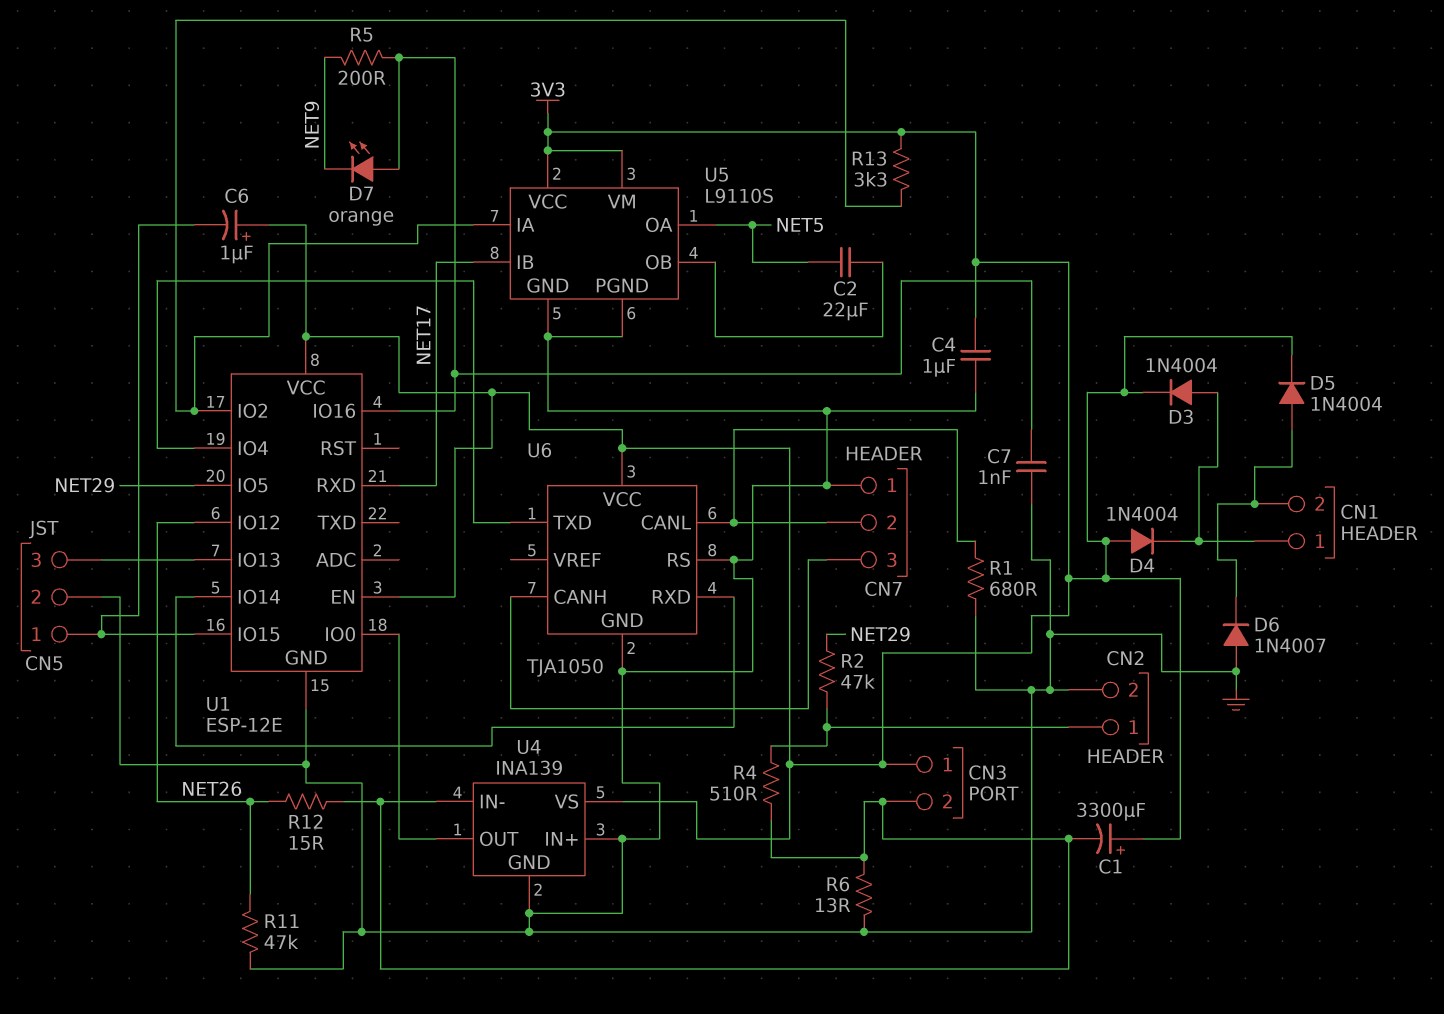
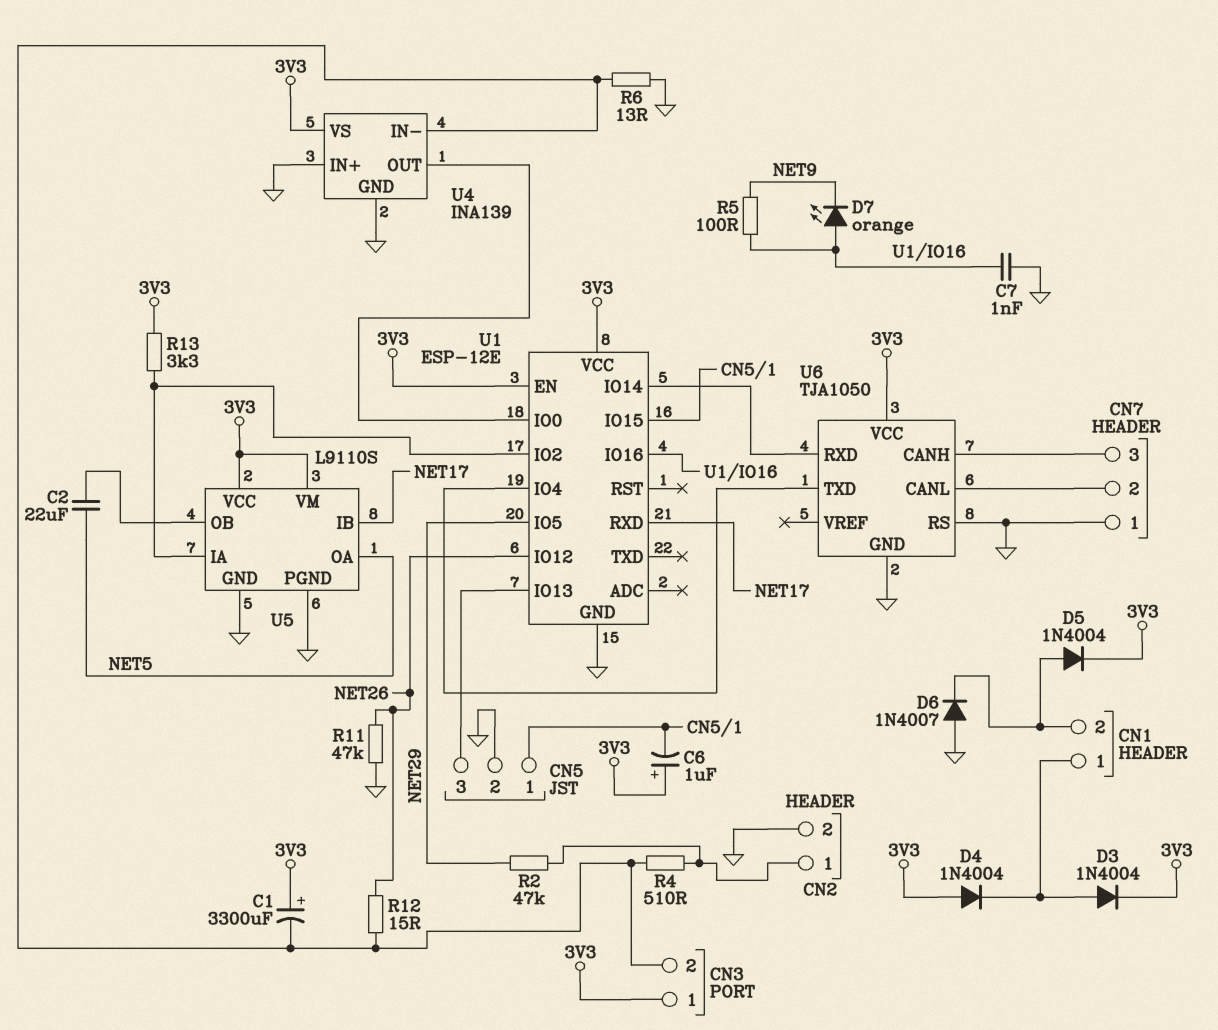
C4: 1uF (3V3, GND) -> none
R1: 680 (CN7/2, GND) -> none
R5: 200 (NET9, U1/IO16) -> 100 (NET9, U1/IO16)

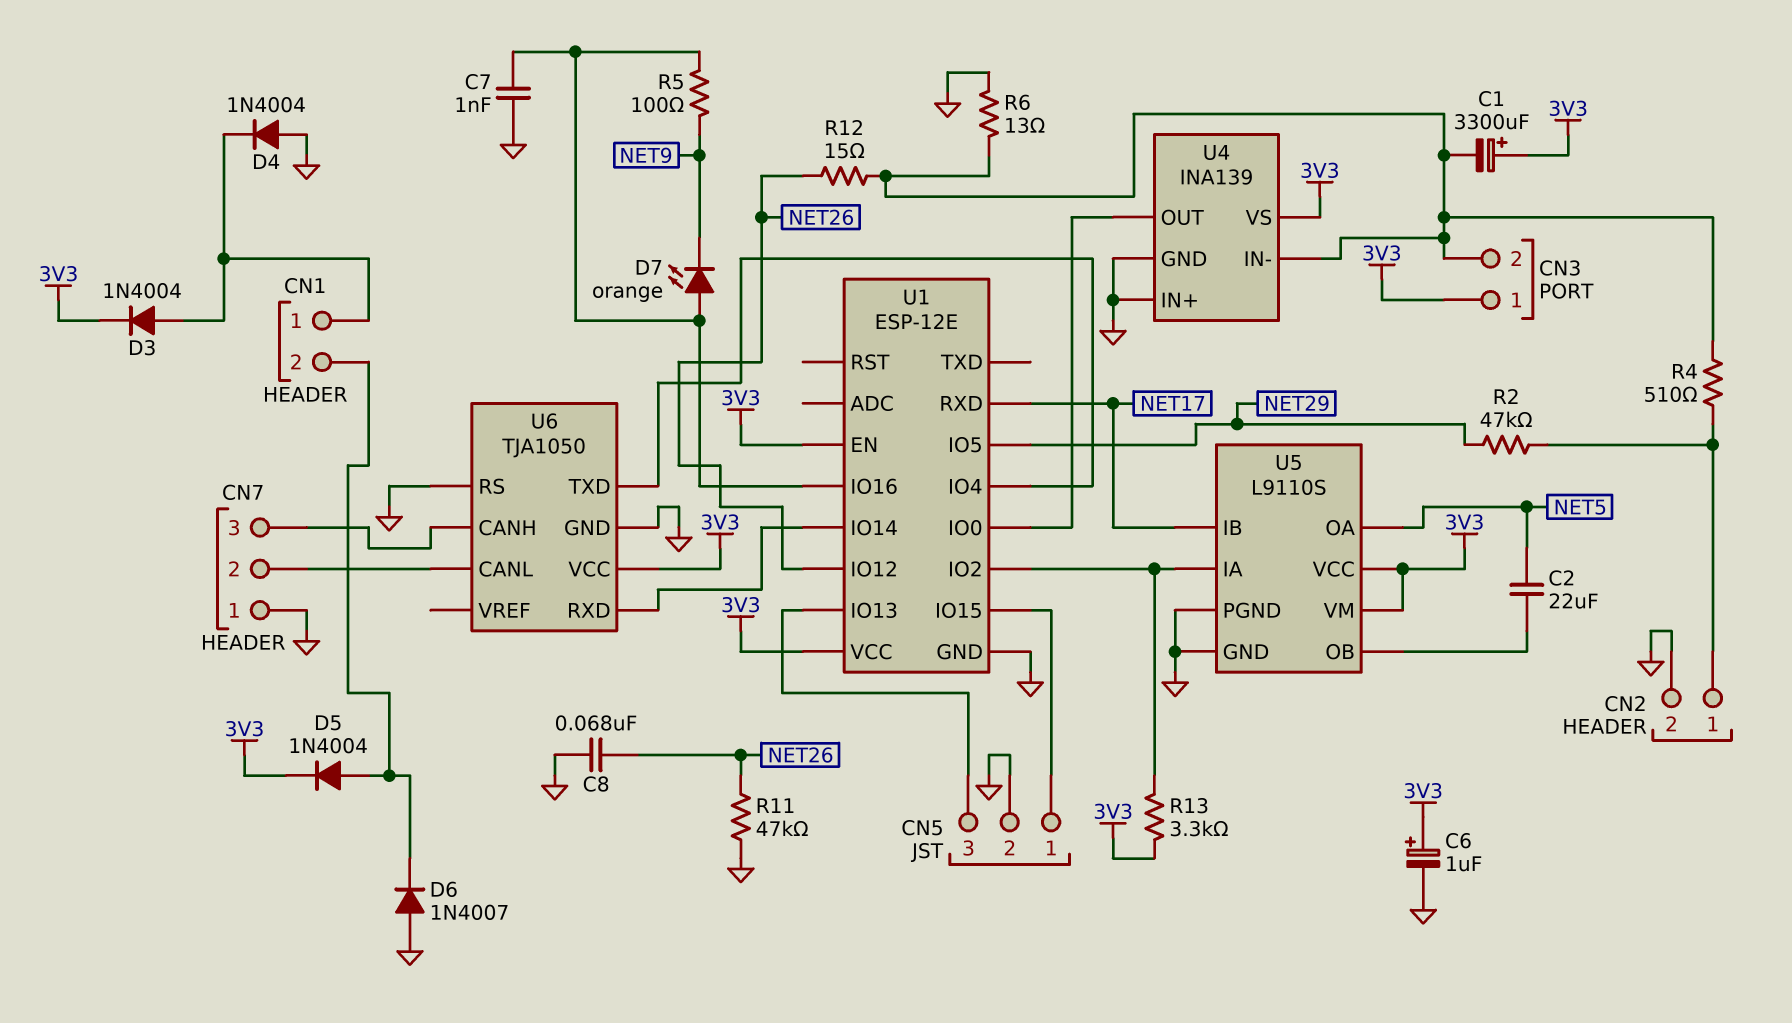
C6: 1uF (plus 3V3, minus CN5/1) -> 1uF (plus 3V3, minus GND)
C8: none -> 68nF (GND, NET26)
D4: diode 1N4004 (A 3V3, K CN1/1) -> diode 1N4004 (A GND, K CN1/1)

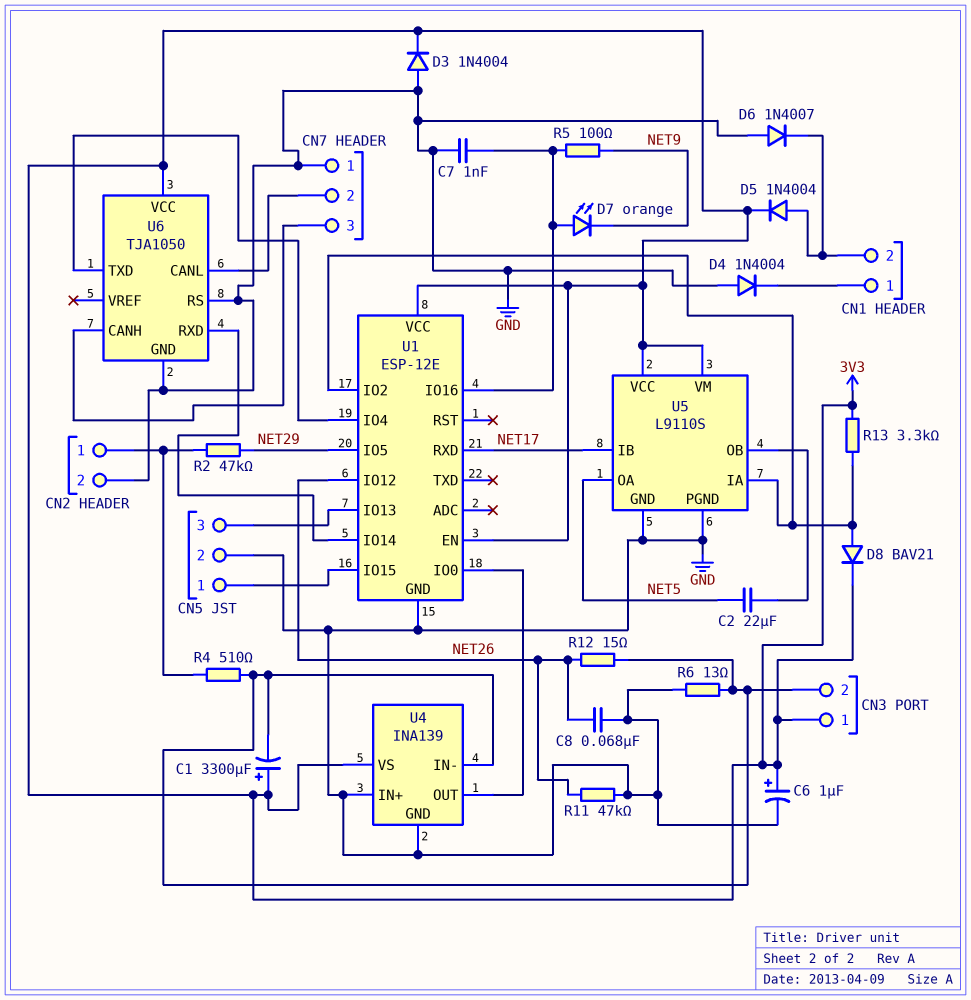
D3: diode 1N4004 (A CN1/1, K 3V3) -> diode 1N4004 (A GND, K 3V3)
D8: none -> diode BAV21 (A U1/IO2, K 3V3)

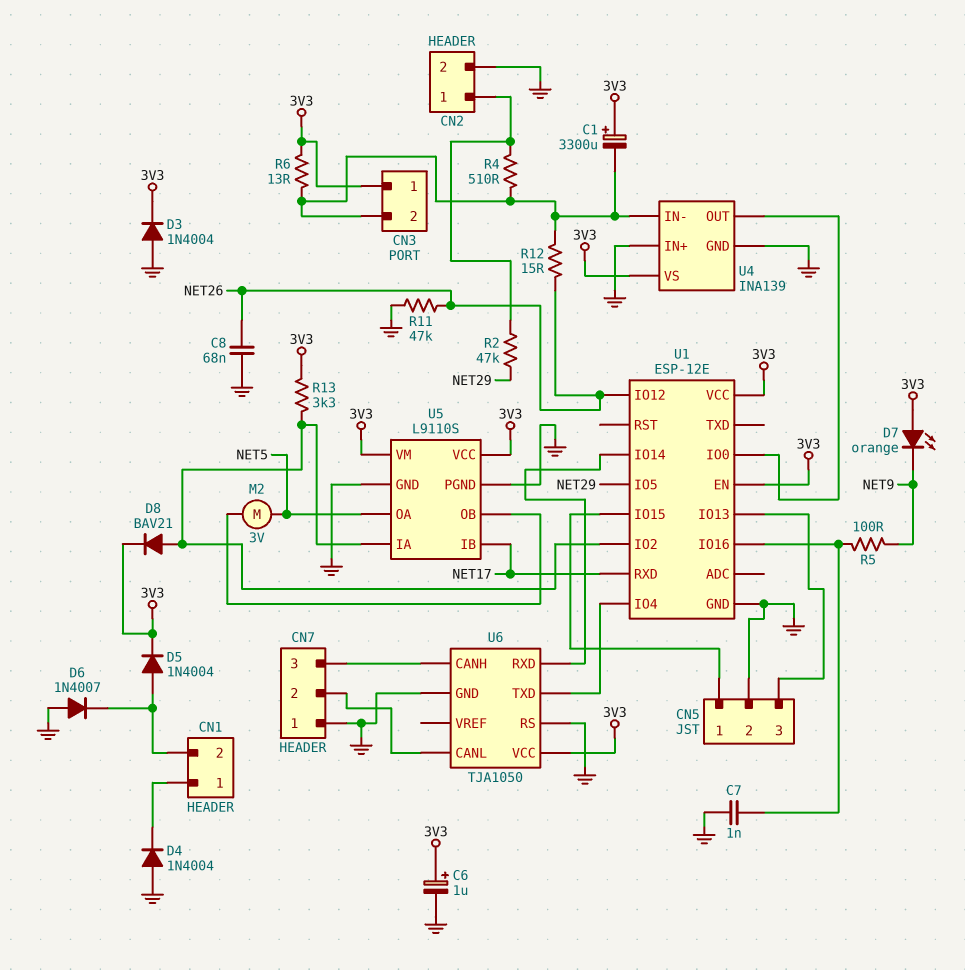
C2: 22uF (NET5, U5/OB) -> none
D7: LED orange (A U1/IO16, K NET9) -> LED orange (A 3V3, K NET9)
M2: none -> motor 3V (NET5, U5/OB)
R6: 13 (CN3/2, GND) -> 13 (3V3, CN3/2)

